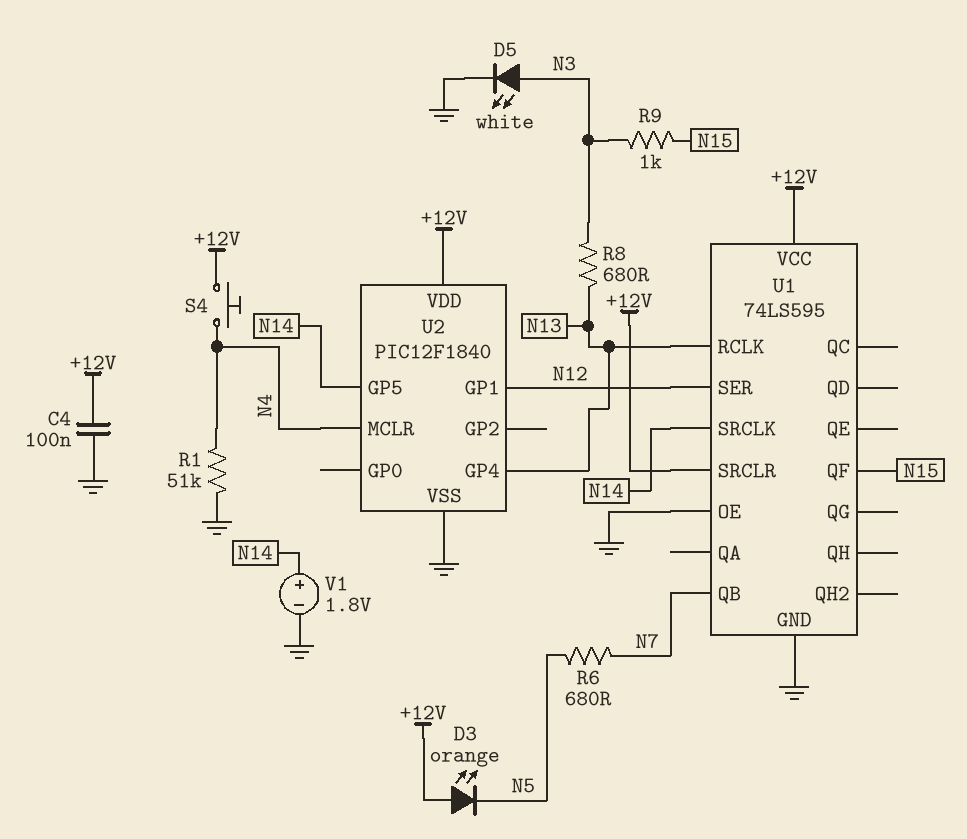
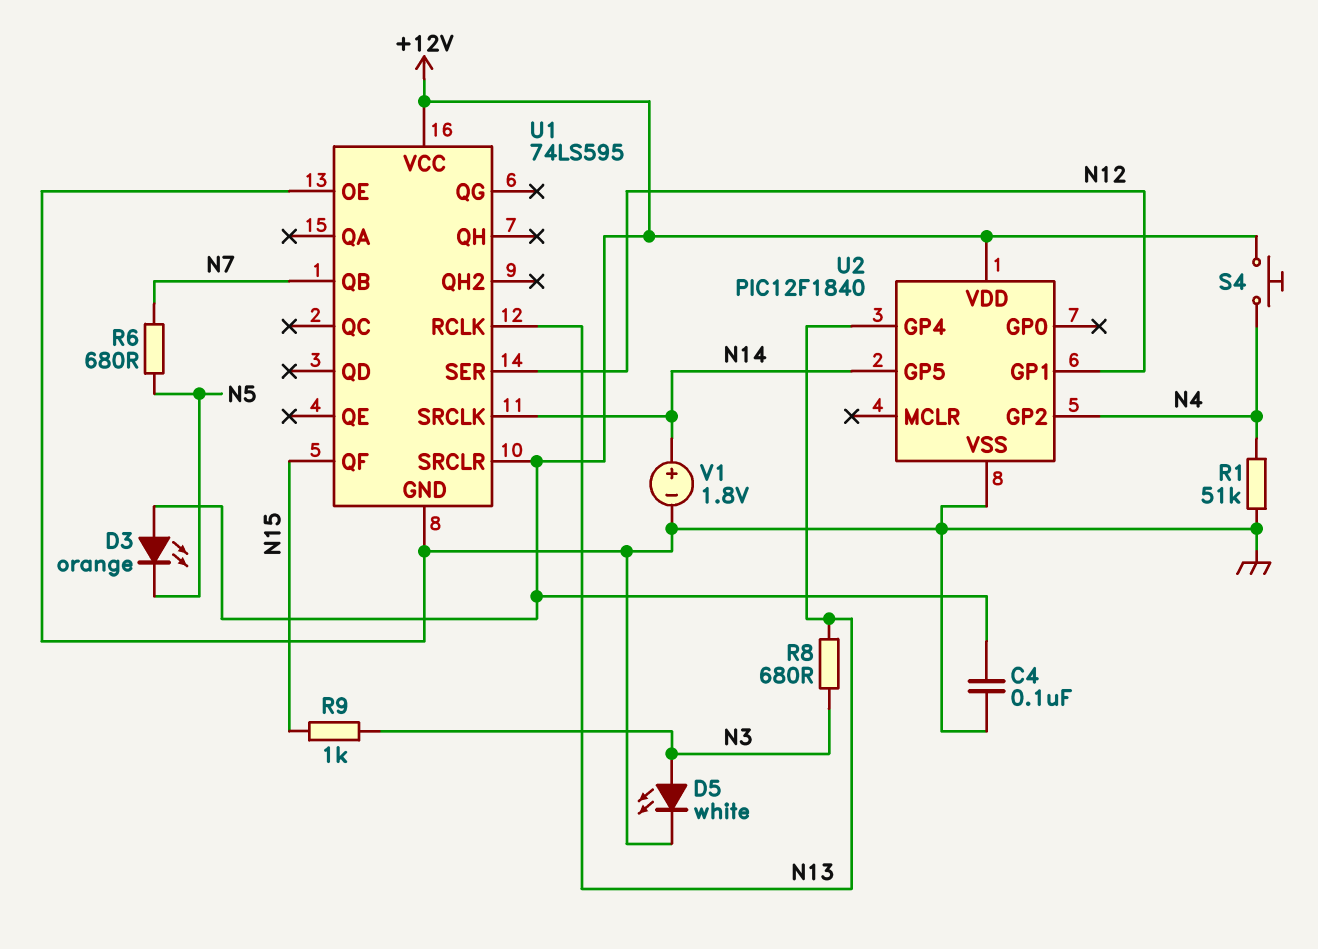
U2 pin GP2: none -> N4
U2 pin MCLR: N4 -> none

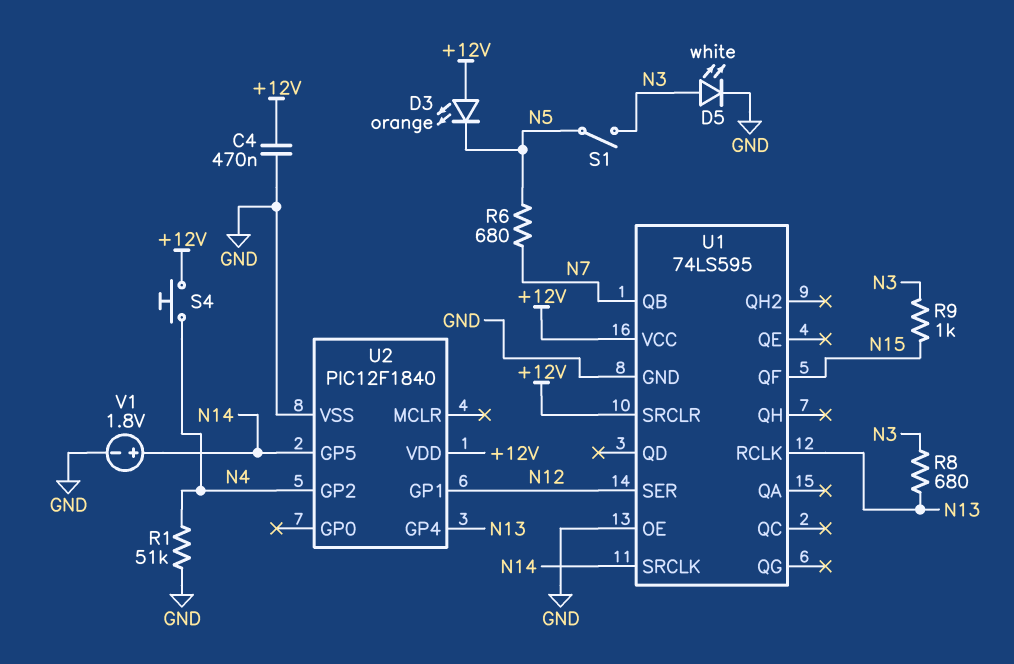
C4: 100nF (+12V, GND) -> 470nF (+12V, GND)
S1: none -> switch (N3, N5)

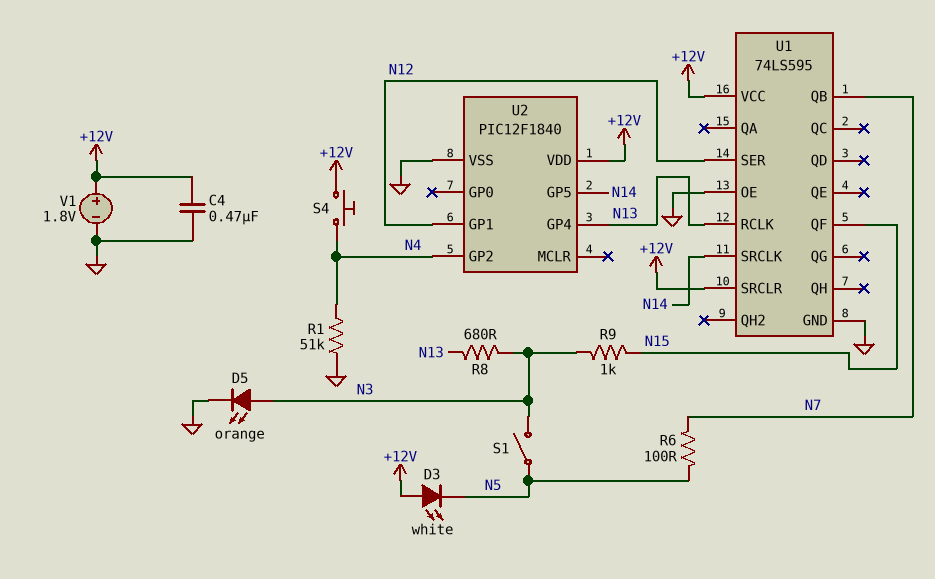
D3: LED orange (A +12V, K N5) -> LED white (A +12V, K N5)
D5: LED white (A N3, K GND) -> LED orange (A N3, K GND)
R6: 680 (N5, N7) -> 100 (N5, N7)
V1: 1.8V (plus N14, minus GND) -> 1.8V (plus +12V, minus GND)

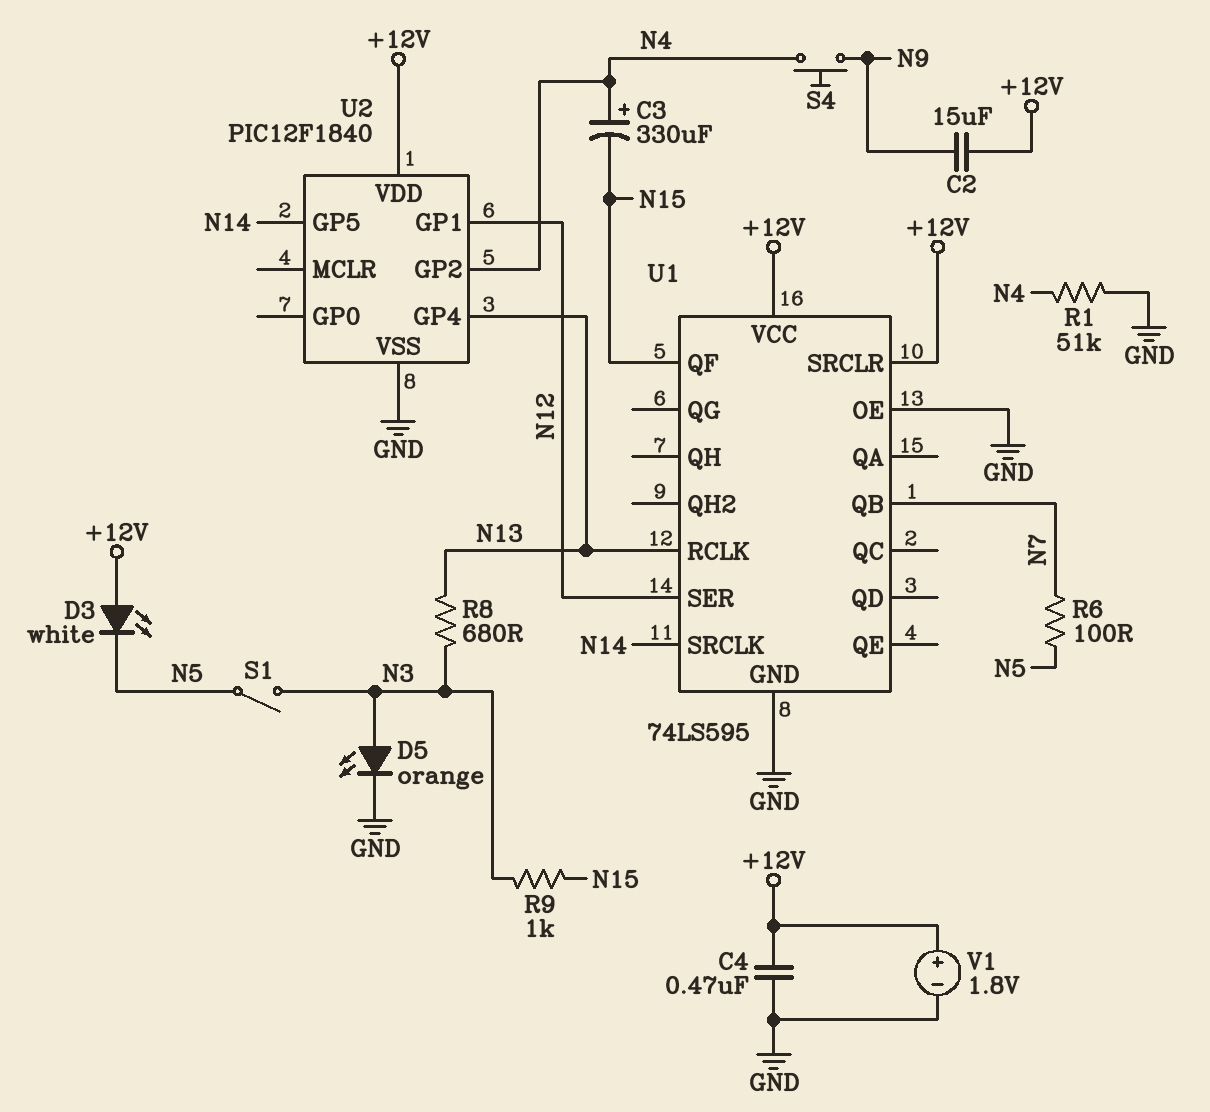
C2: none -> 15uF (+12V, N9)
C3: none -> 330uF (plus N4, minus N15)
S4: button (+12V, N4) -> button (N4, N9)

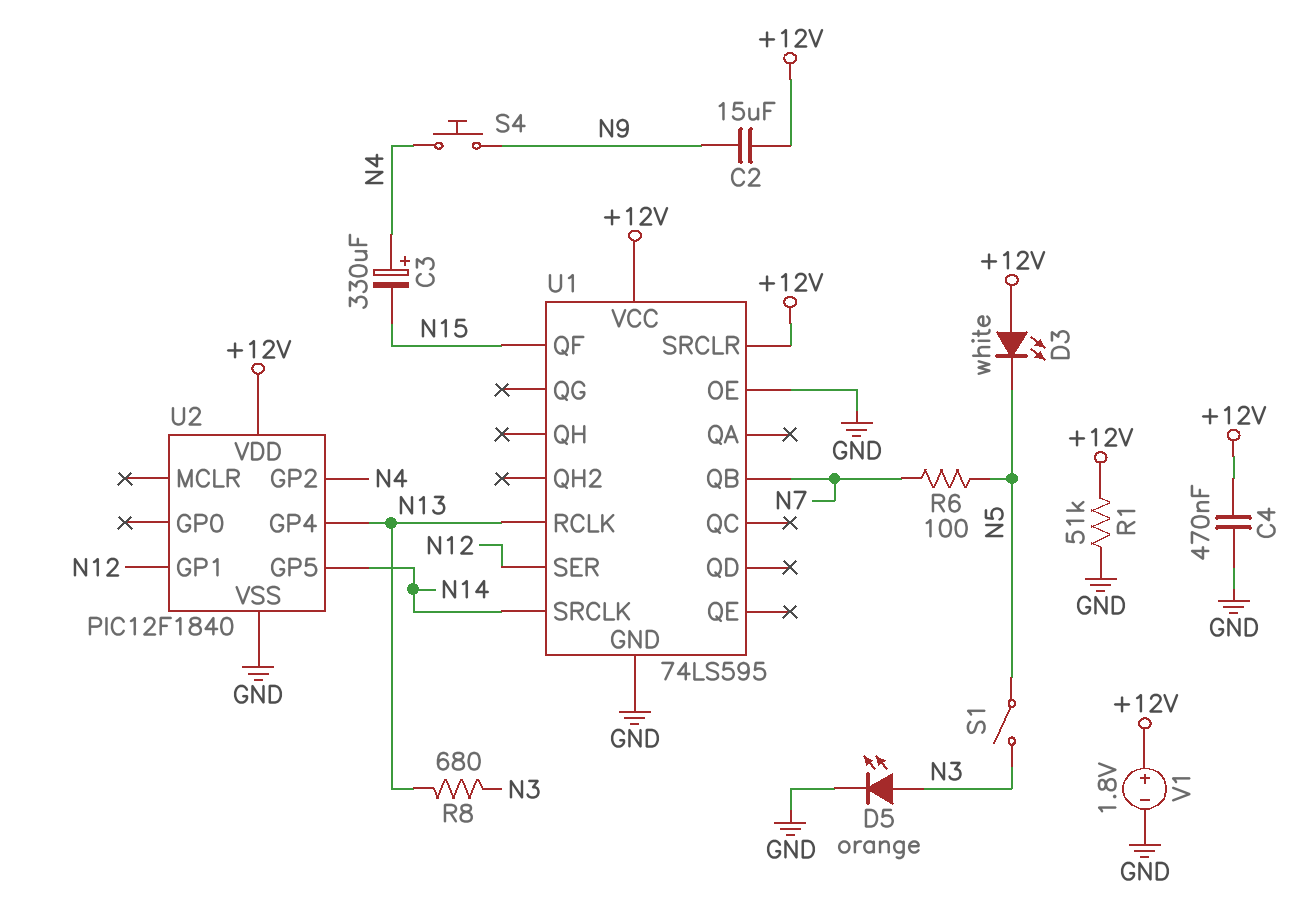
R1: 51k (GND, N4) -> 51k (+12V, GND)
R9: 1k (N3, N15) -> none

